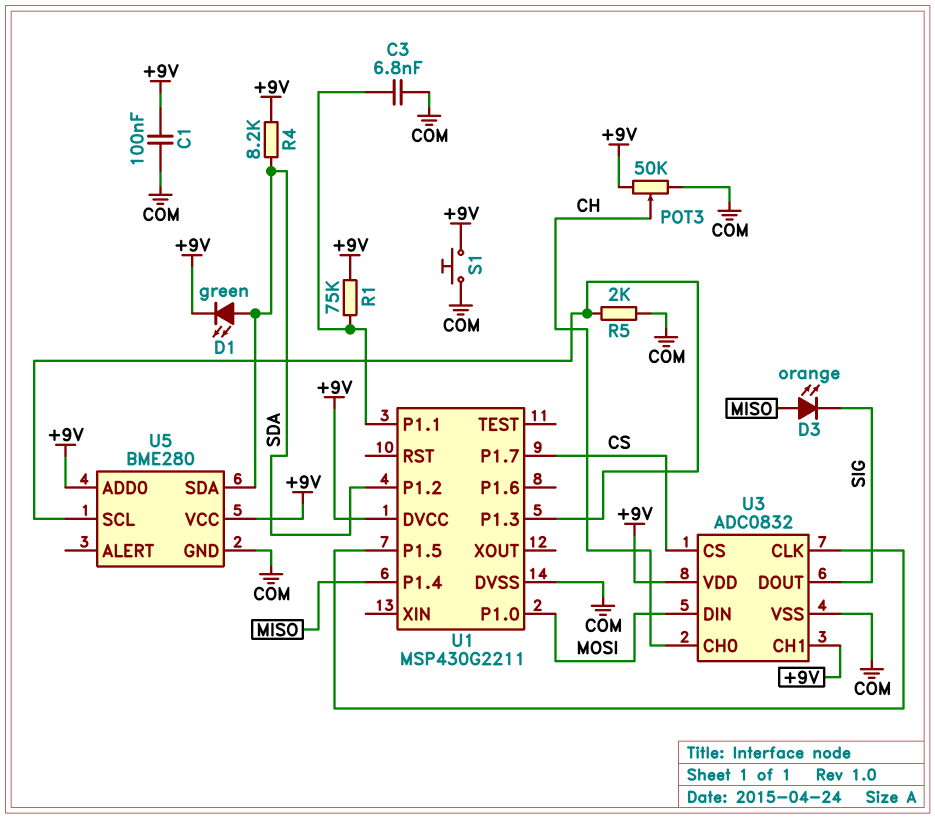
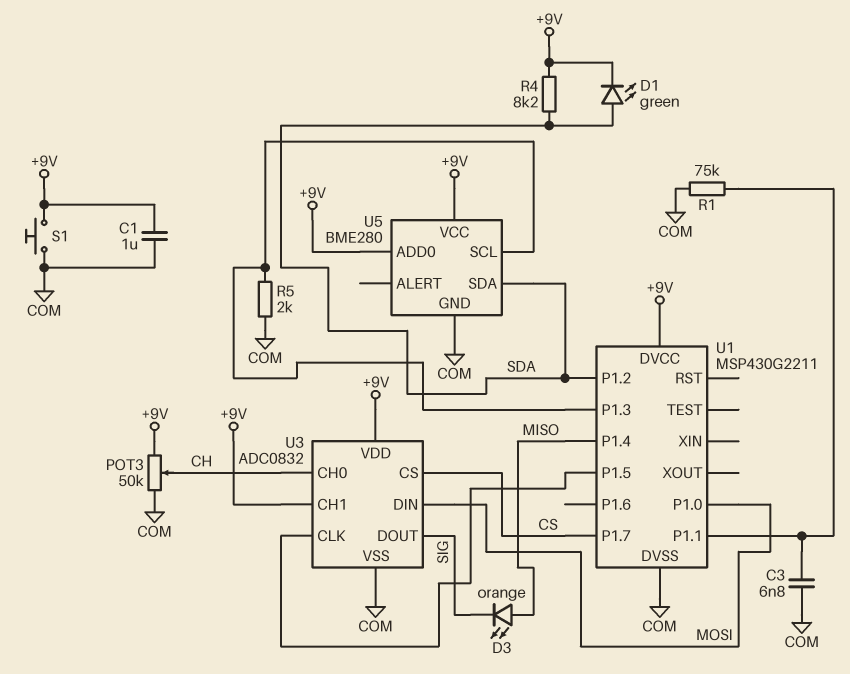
C1: 100nF (+9V, COM) -> 1uF (+9V, COM)
R1: 75k (+9V, U1/P1.1) -> 75k (COM, U1/P1.1)

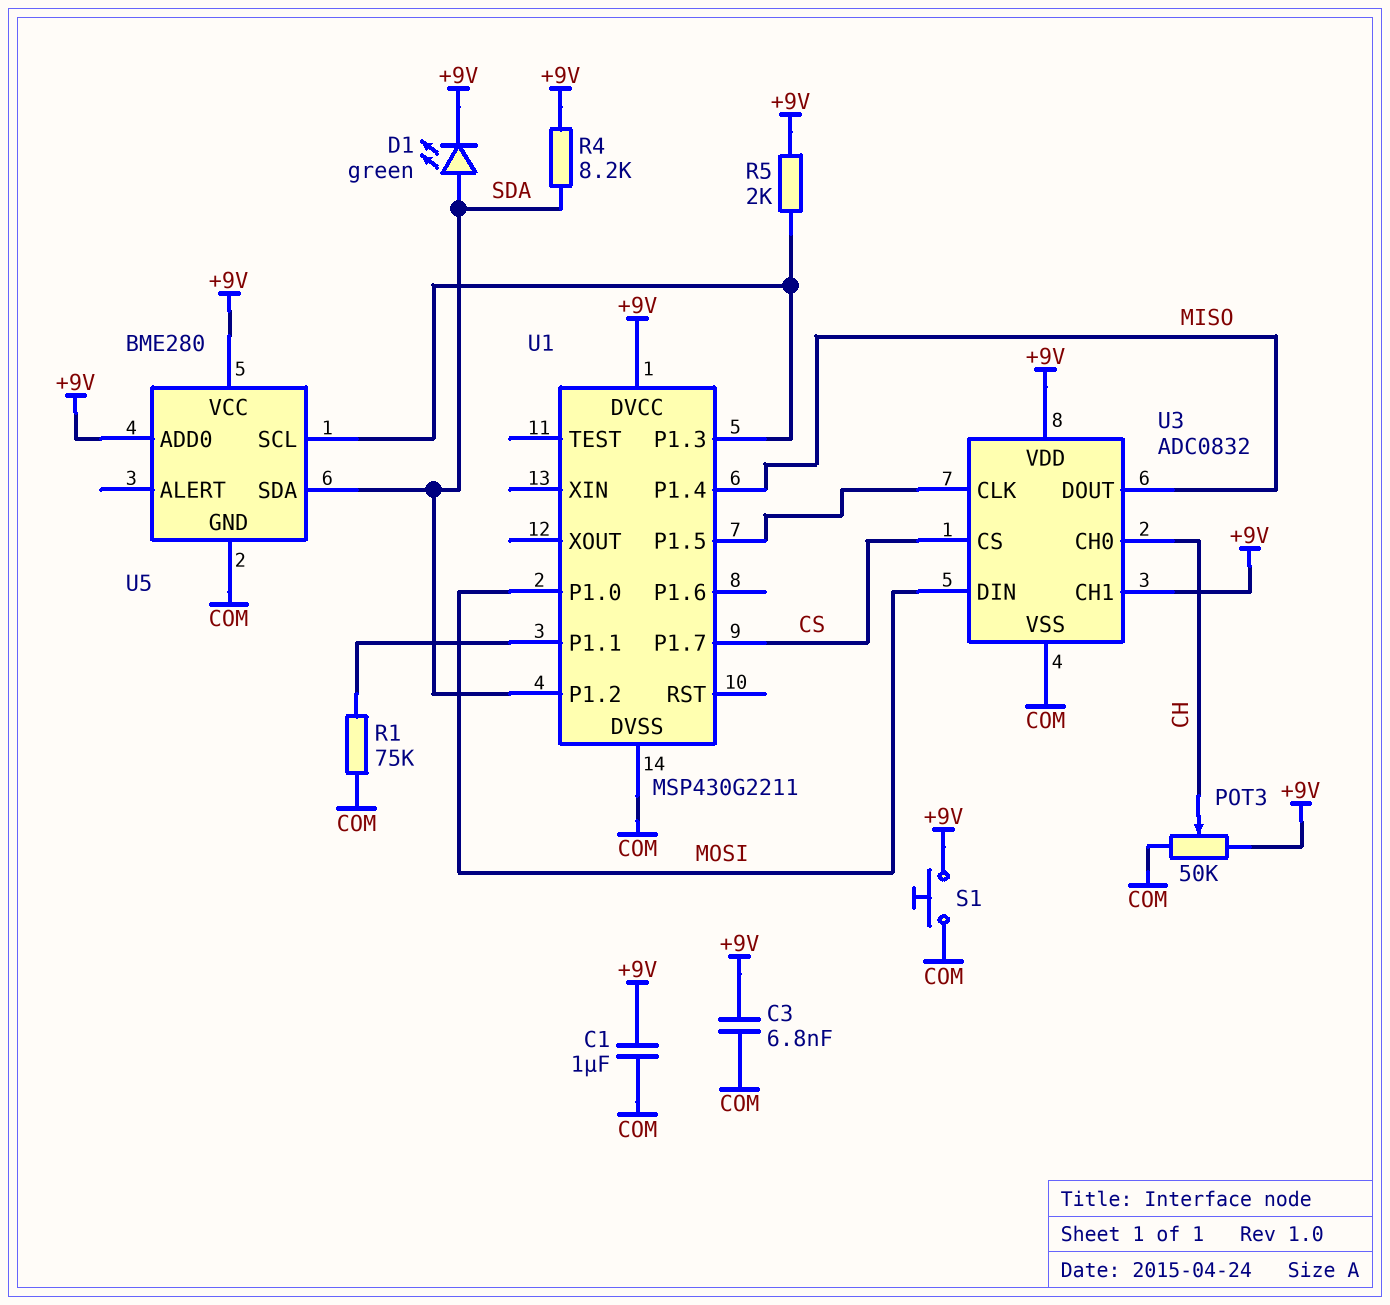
C3: 6.8nF (COM, U1/P1.1) -> 6.8nF (+9V, COM)
D3: LED orange (A MISO, K SIG) -> none
R5: 2k (COM, U1/P1.3) -> 2k (+9V, U1/P1.3)
U3 pin DOUT: SIG -> MISO

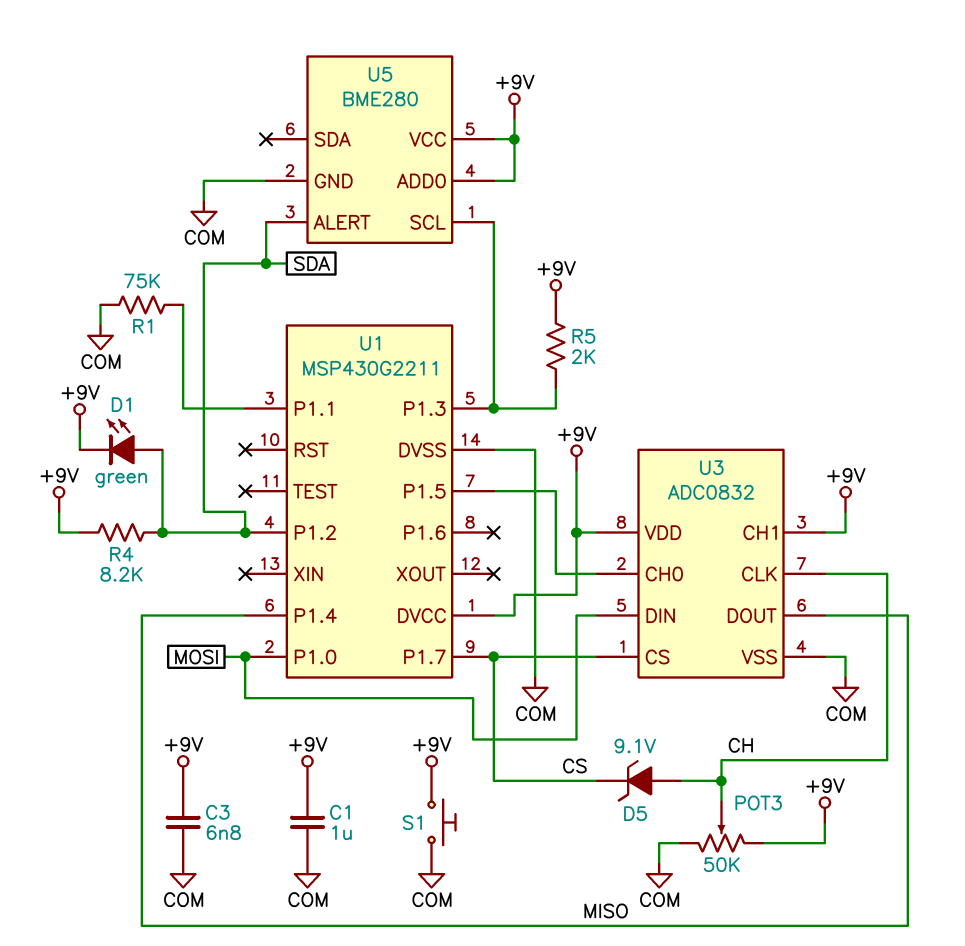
D5: none -> zener 9.1V (A CH, K CS)
U3 pin CH0: CH -> U1/P1.5
U3 pin CLK: U1/P1.5 -> CH
U5 pin ALERT: none -> SDA
U5 pin SDA: SDA -> none

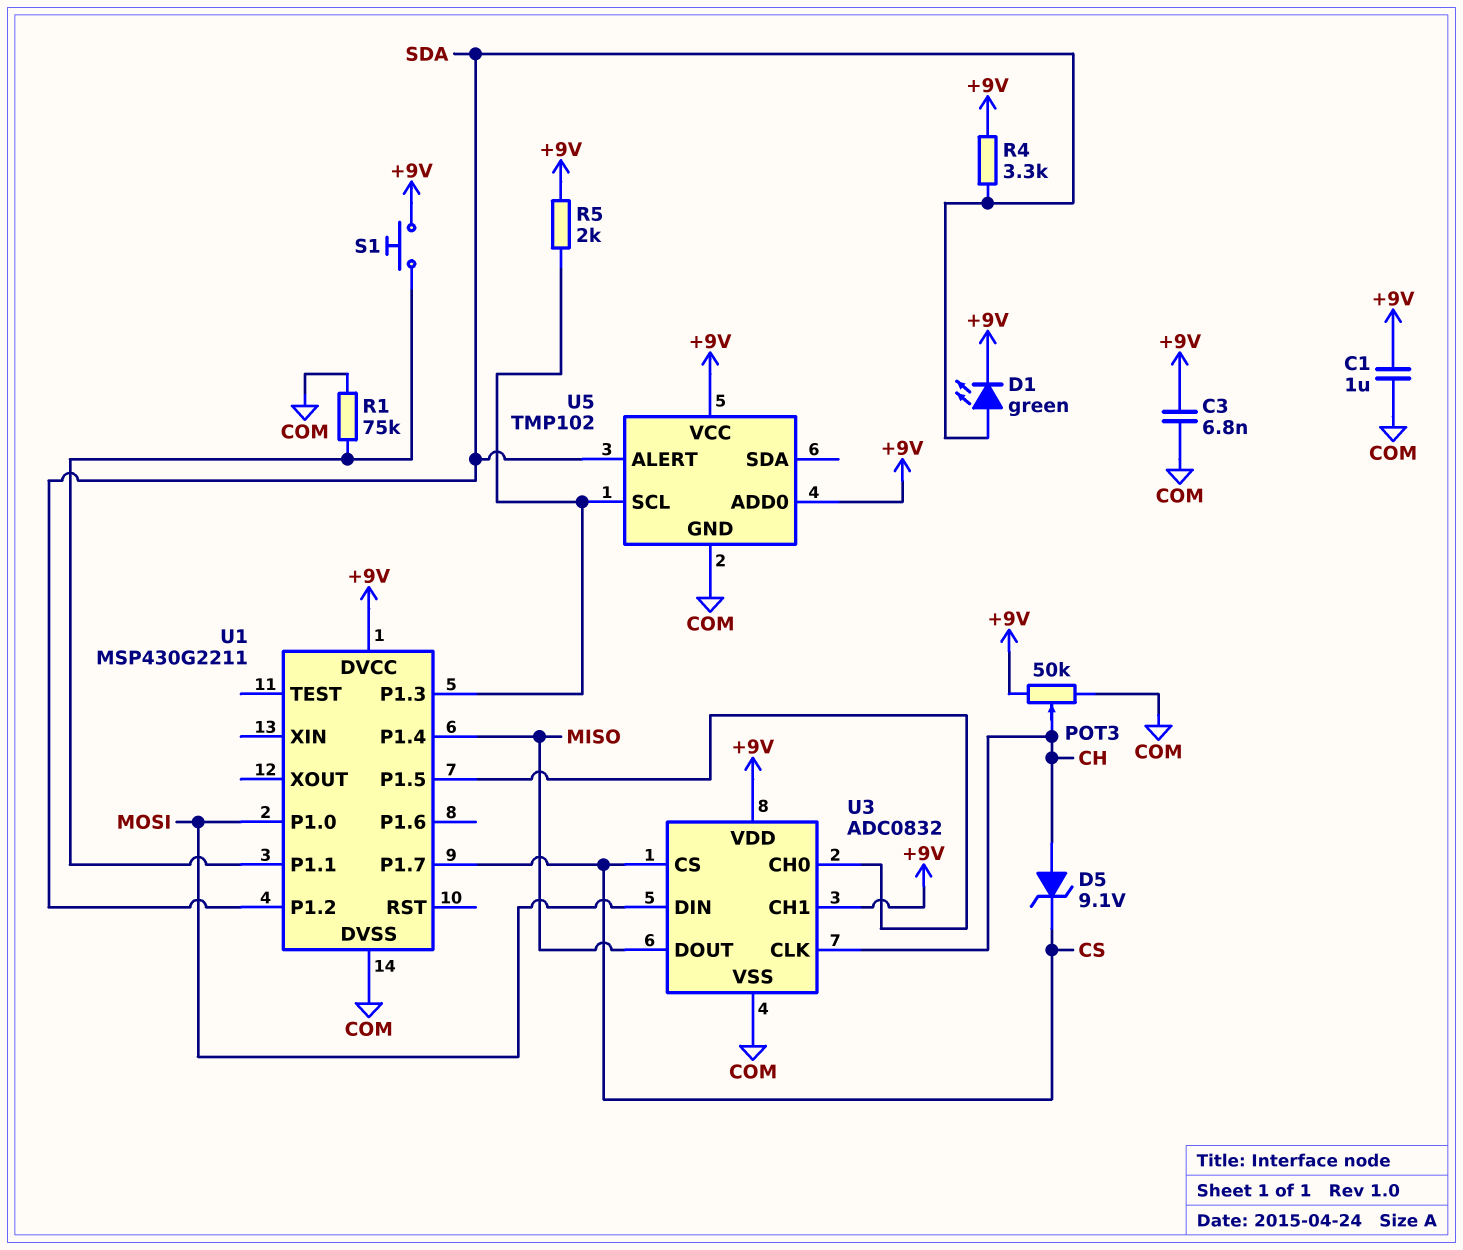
R4: 8.2k (+9V, SDA) -> 3.3k (+9V, SDA)
S1: button (+9V, COM) -> button (+9V, U1/P1.1)
U5: BME280 -> TMP102

